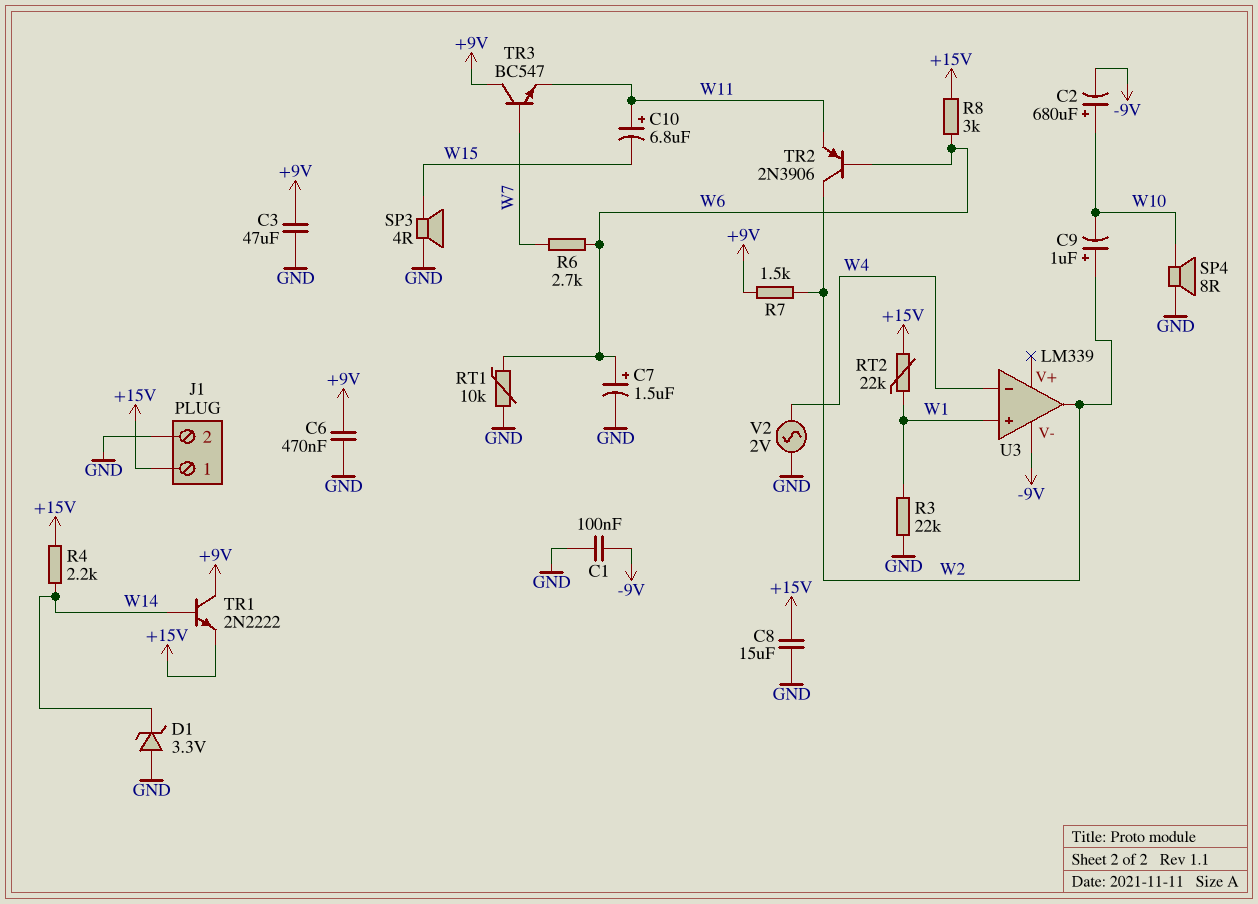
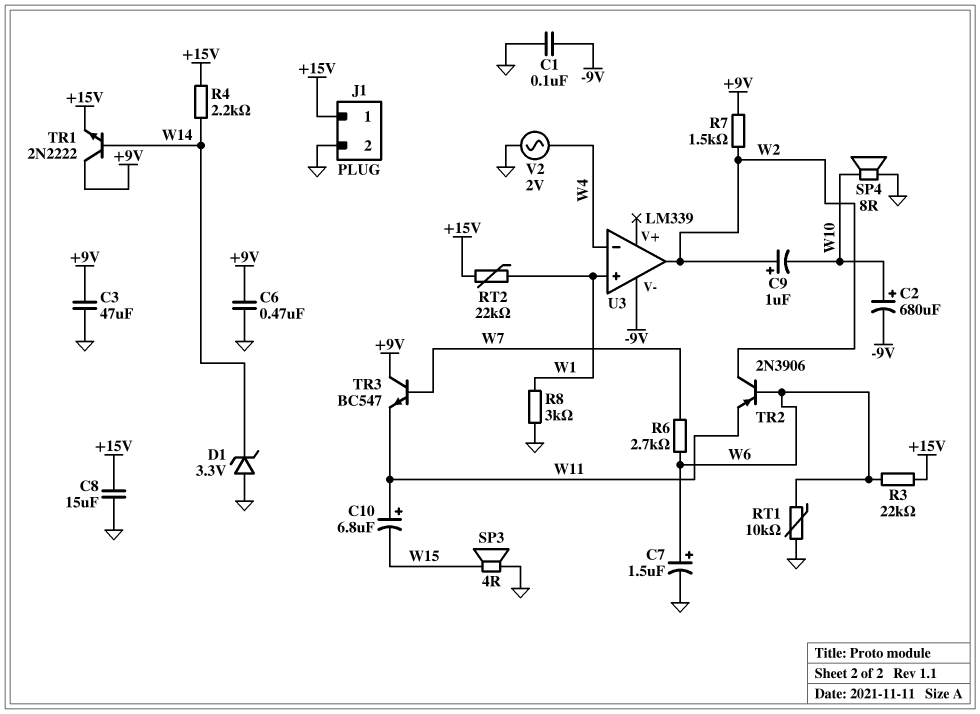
R3: 22k (GND, W1) -> 22k (+15V, W6)
R8: 3k (+15V, W6) -> 3k (GND, W1)

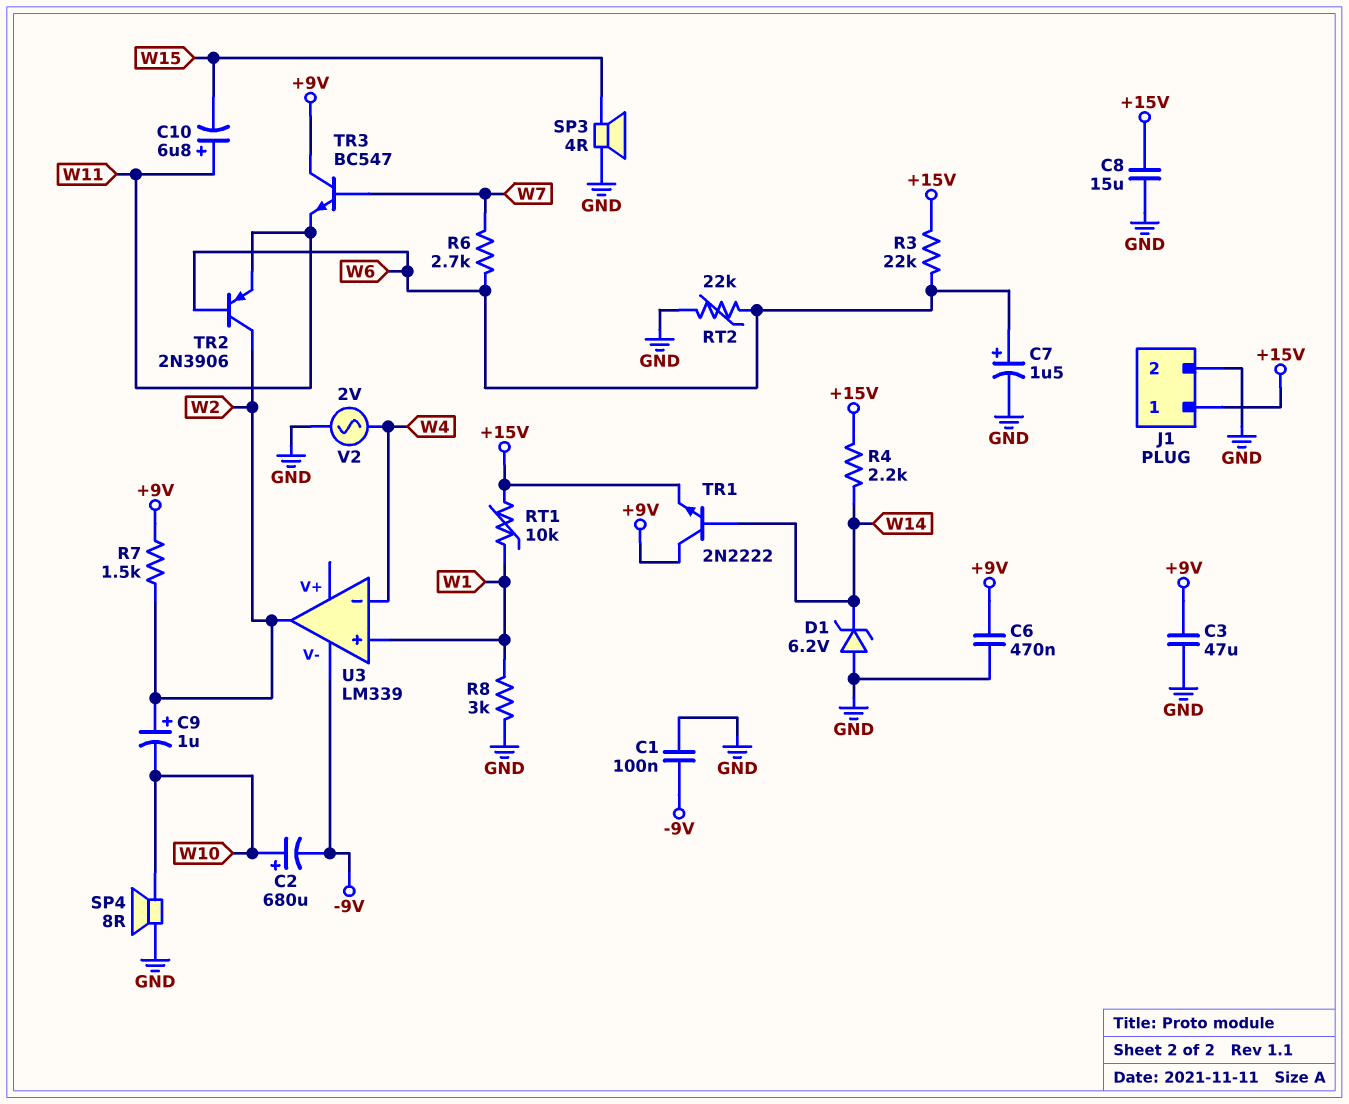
D1: zener 3.3V (A GND, K W14) -> zener 6.2V (A GND, K W14)
RT1: 10k (GND, W6) -> 10k (+15V, W1)
RT2: 22k (+15V, W1) -> 22k (GND, W6)

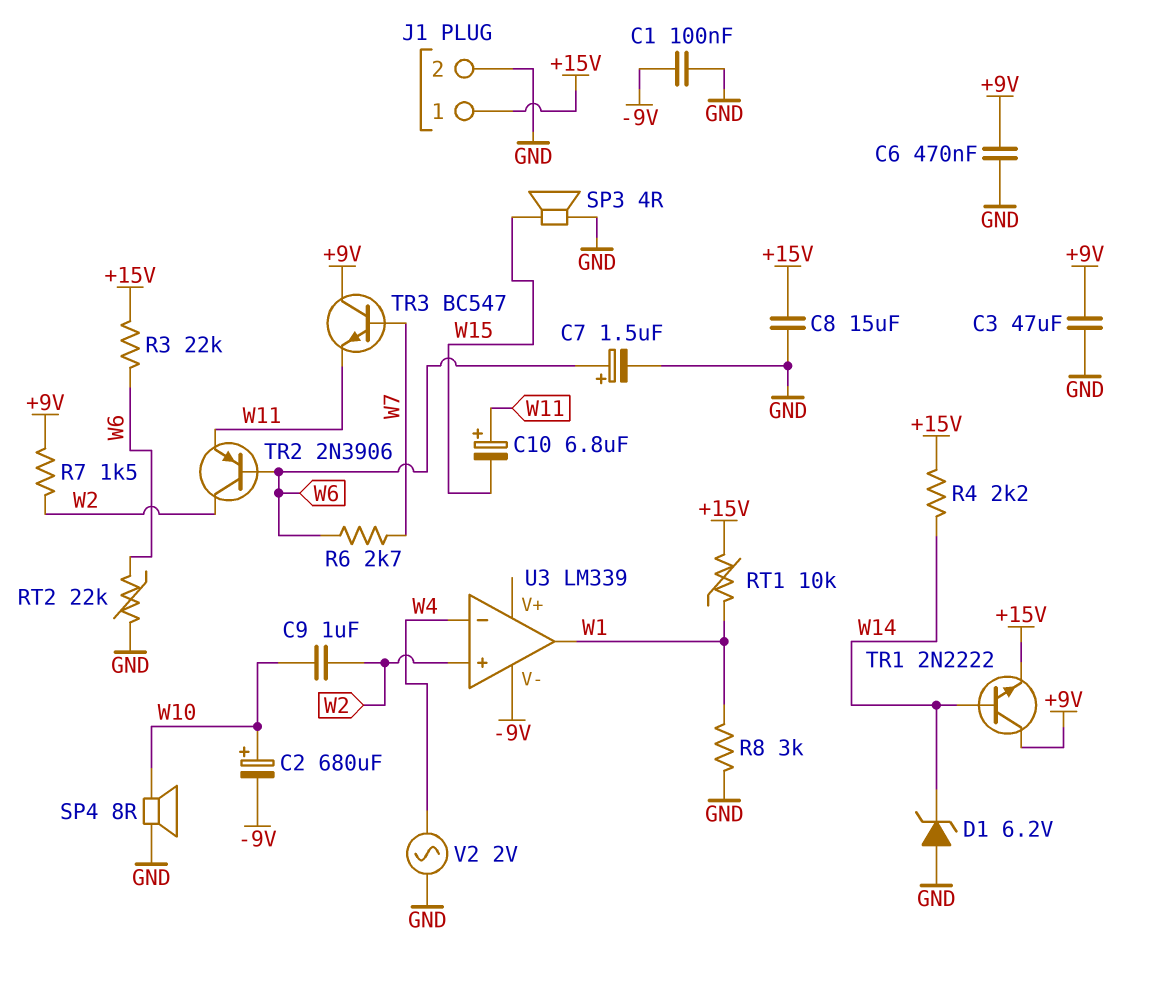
C9: 1uF (plus W2, minus W10) -> 1uF (W2, W10)
U3 pin in+: W1 -> W2
U3 pin out: W2 -> W1

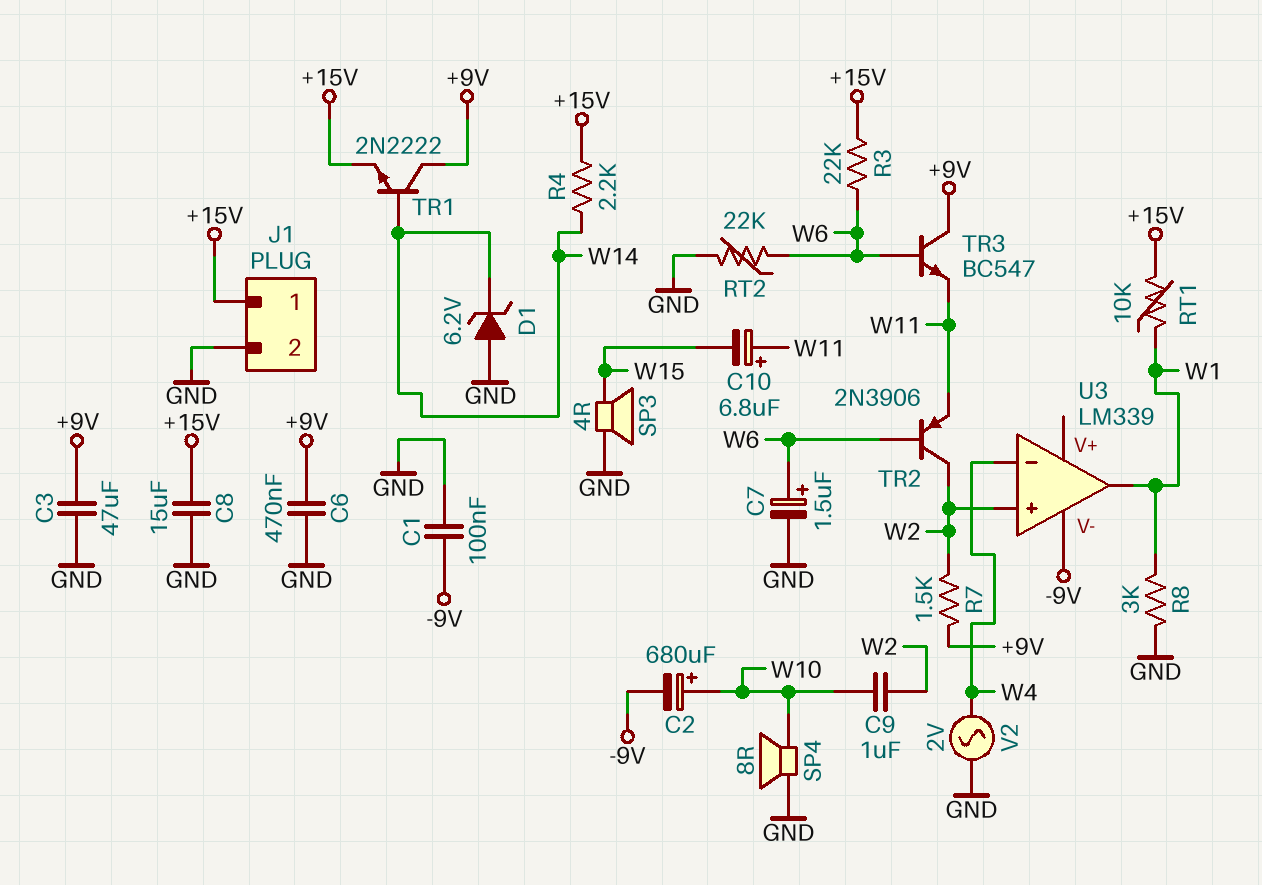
R6: 2.7k (W6, W7) -> none
TR3: NPN BC547 (B W7, C +9V, E W11) -> NPN BC547 (B W6, C +9V, E W11)

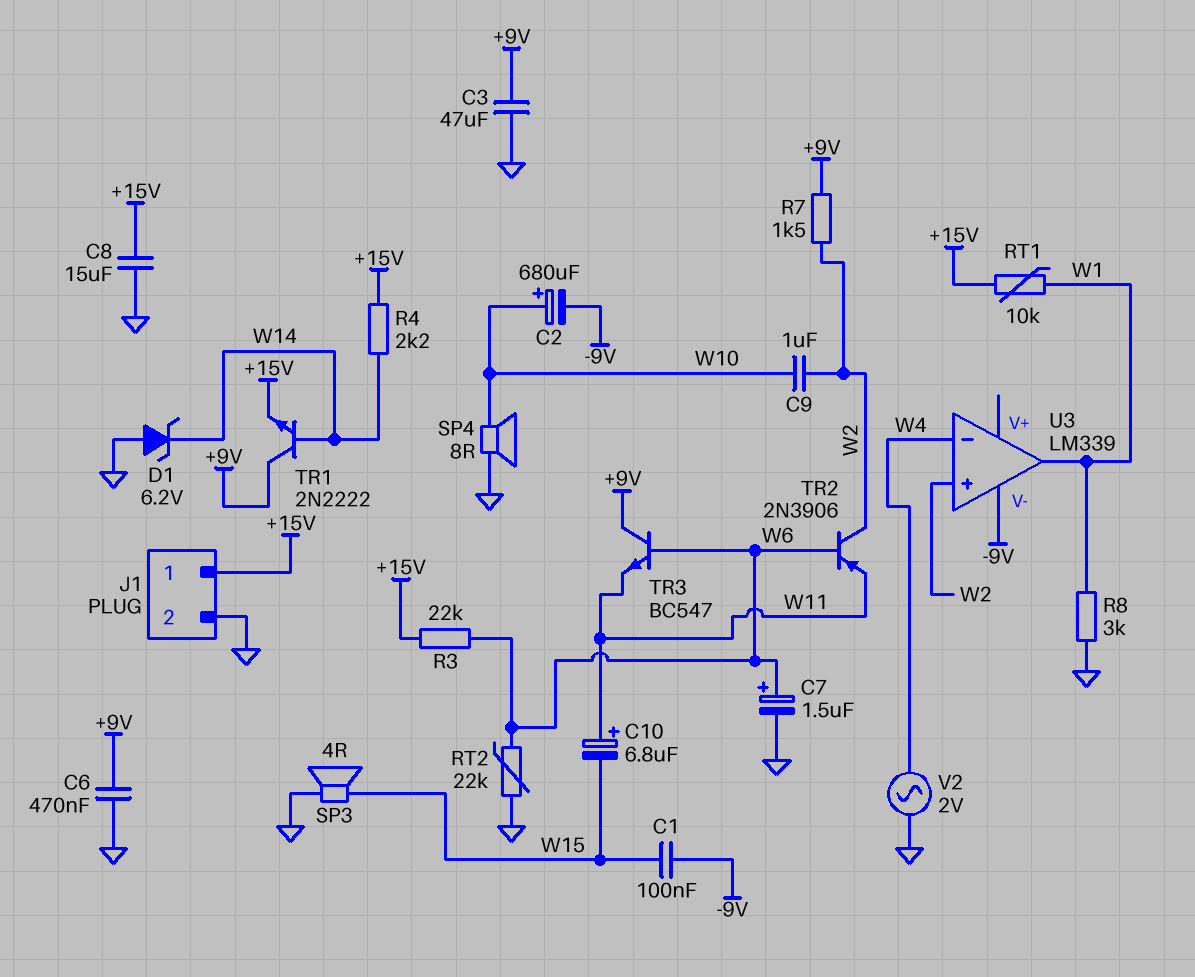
C1: 100nF (-9V, GND) -> 100nF (-9V, W15)

